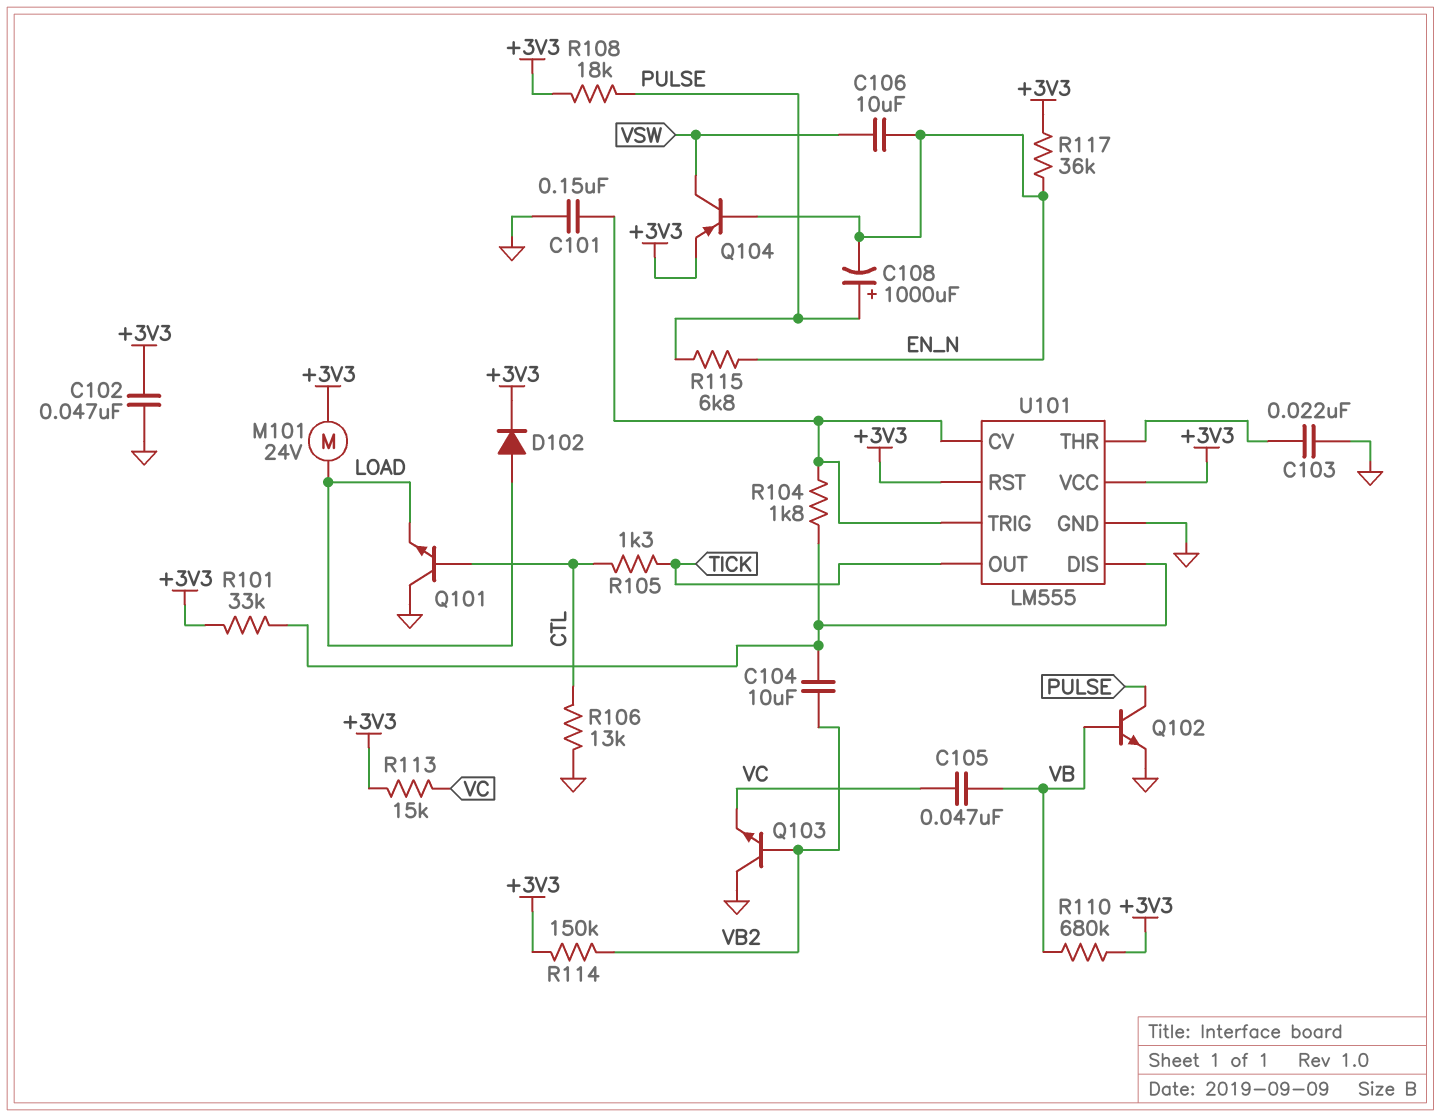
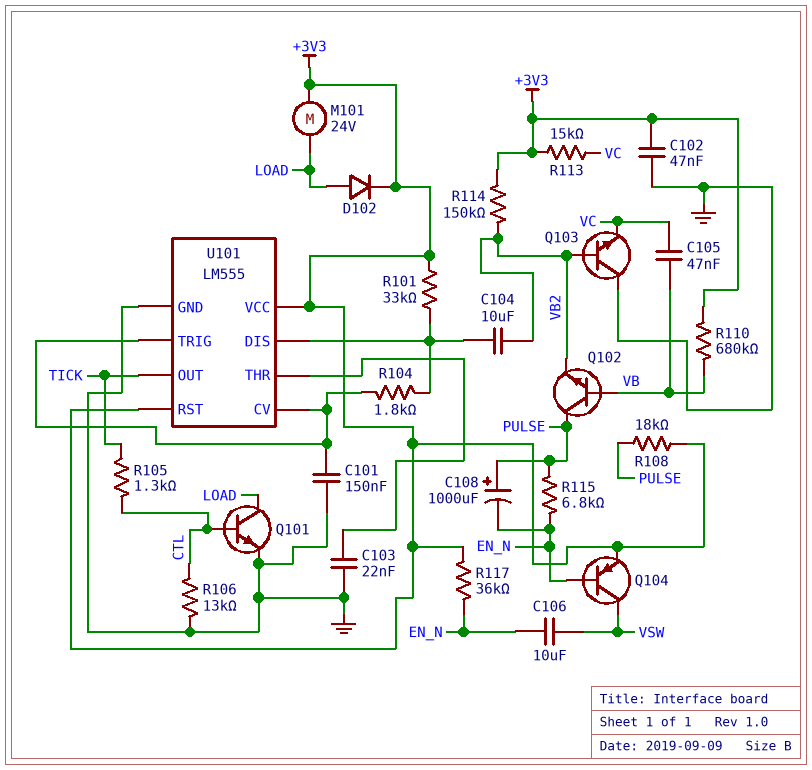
Q101: NPN (B CTL, C GND, E LOAD) -> NPN (B CTL, C LOAD, E GND)
Q102: NPN (B VB, C PULSE, E GND) -> NPN (B VB, C PULSE, E VB2)

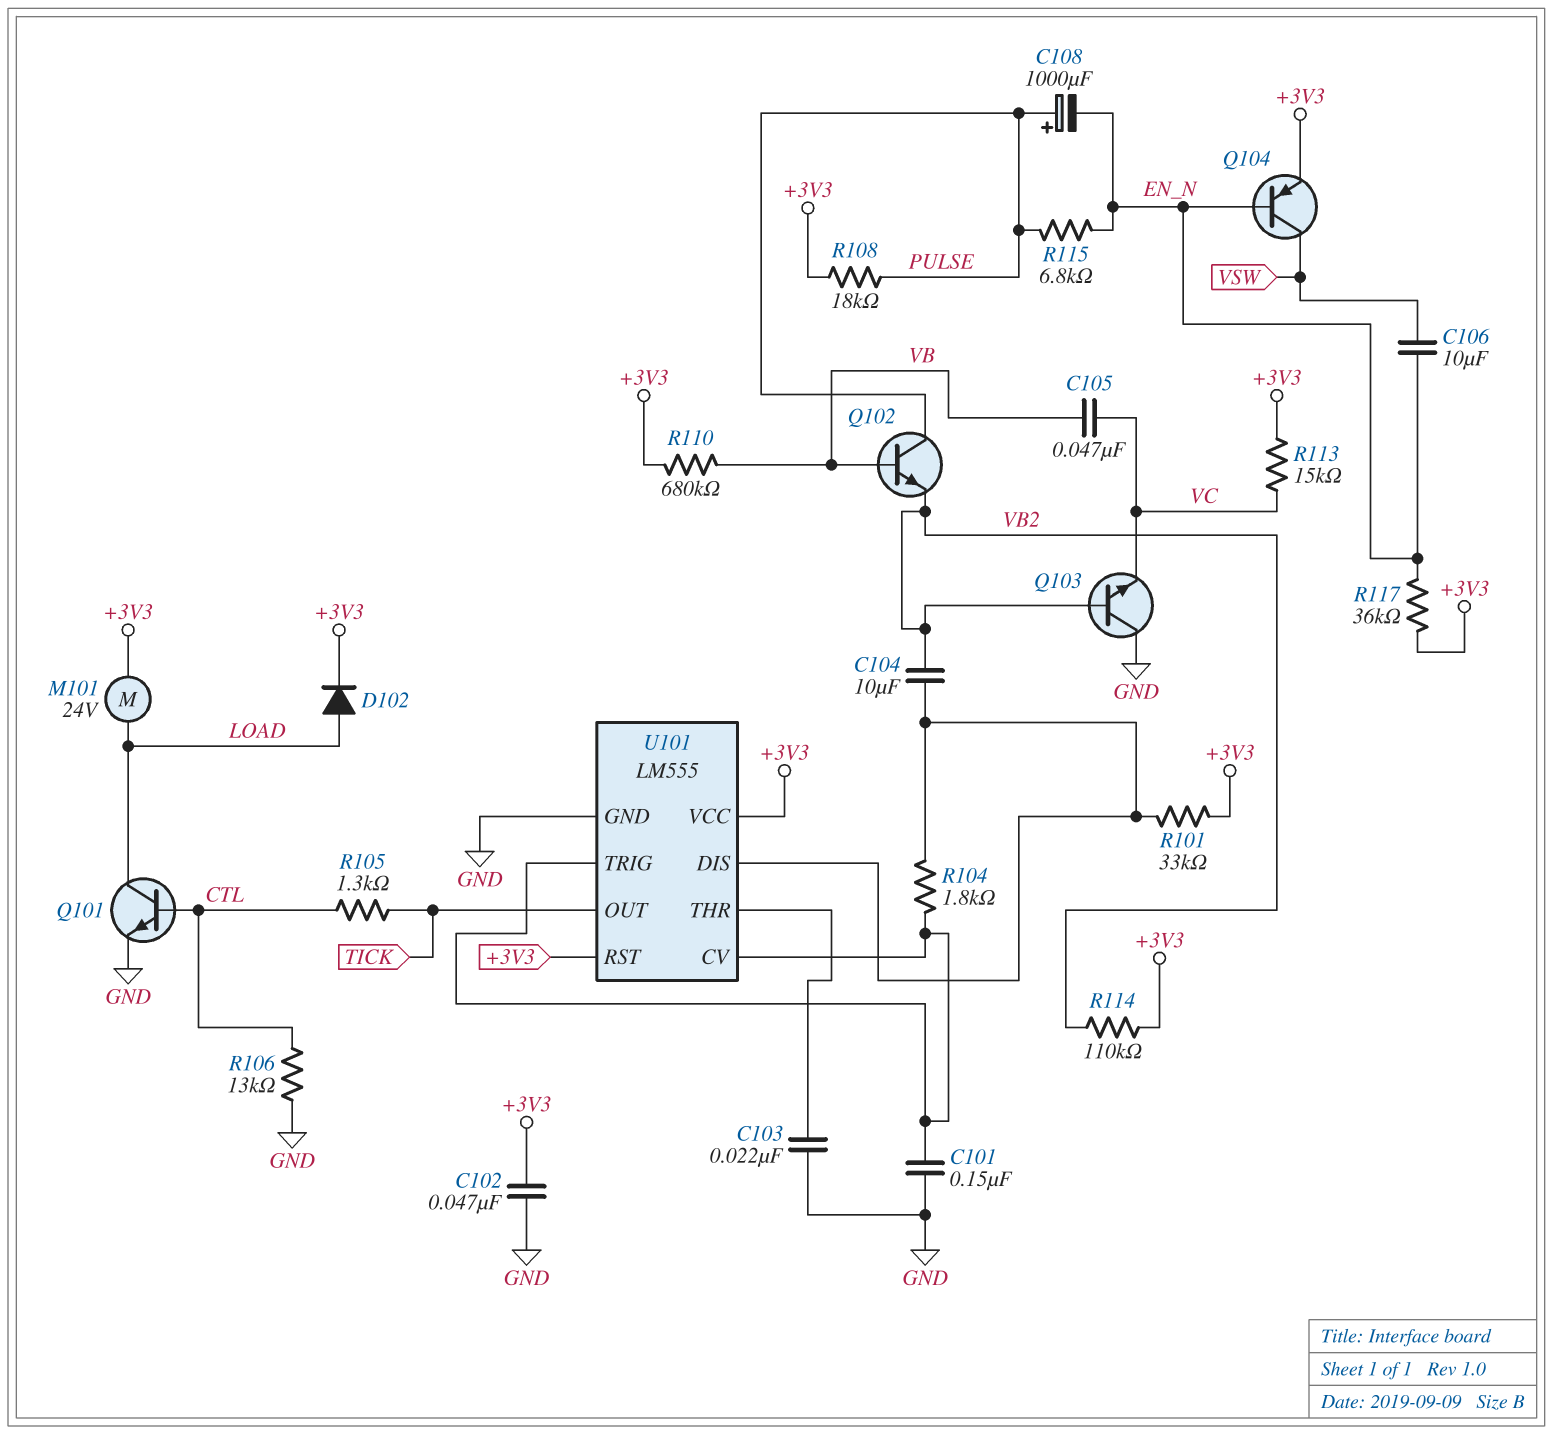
R114: 150k (+3V3, VB2) -> 110k (+3V3, VB2)

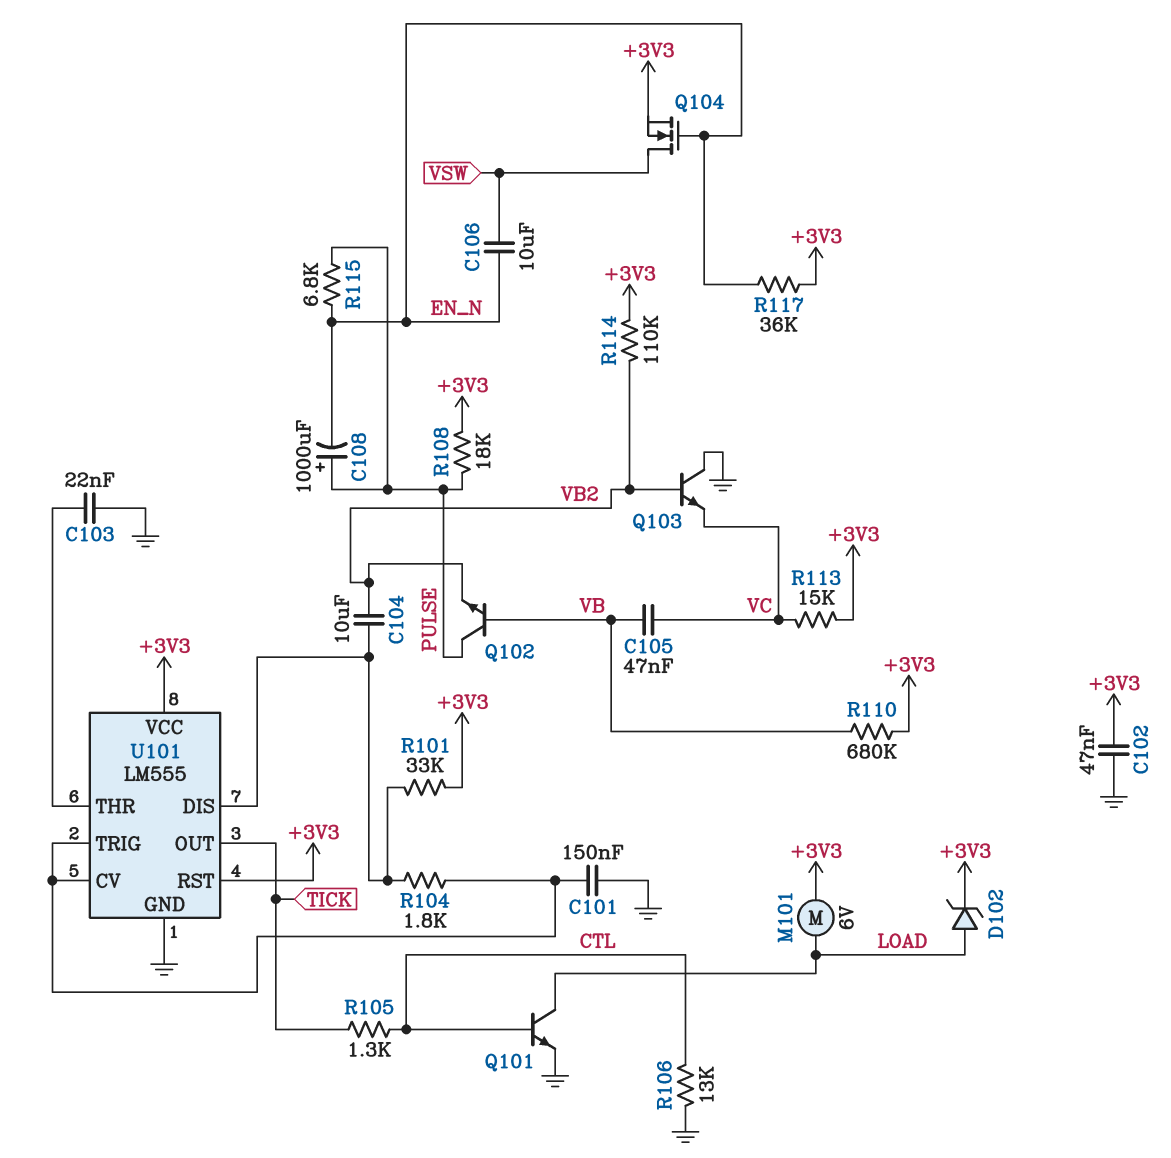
D102: diode (A LOAD, K +3V3) -> zener (A LOAD, K +3V3)
M101: motor 24V (+3V3, LOAD) -> motor 6V (+3V3, LOAD)
Q104: PNP (B EN_N, C VSW, E +3V3) -> NMOS (G EN_N, D VSW, S +3V3)

